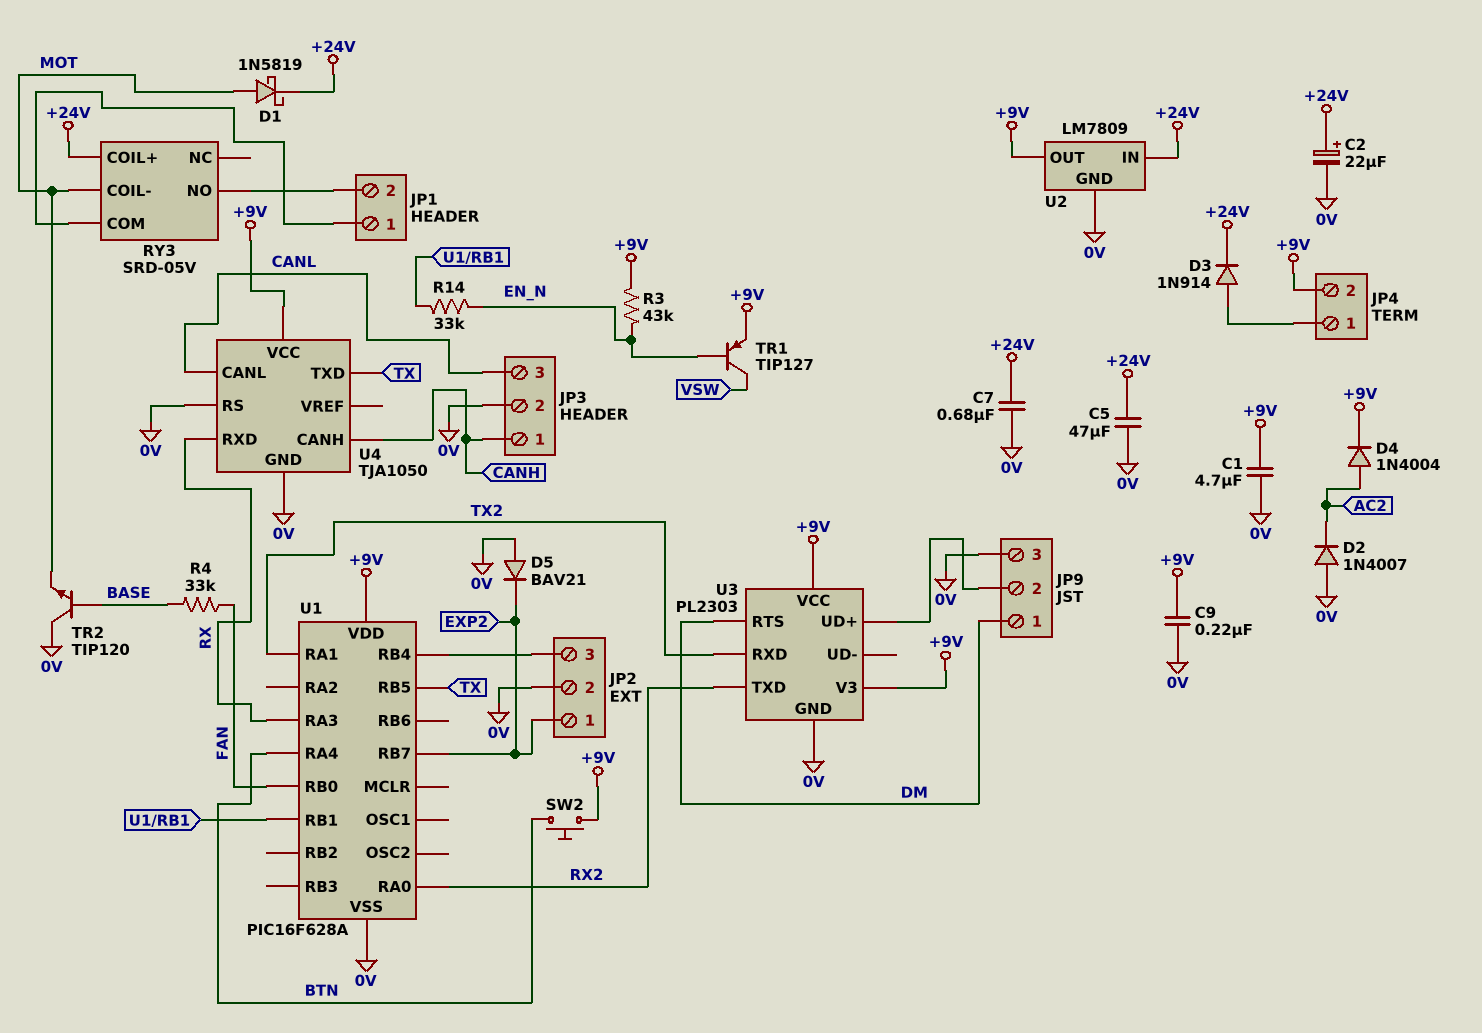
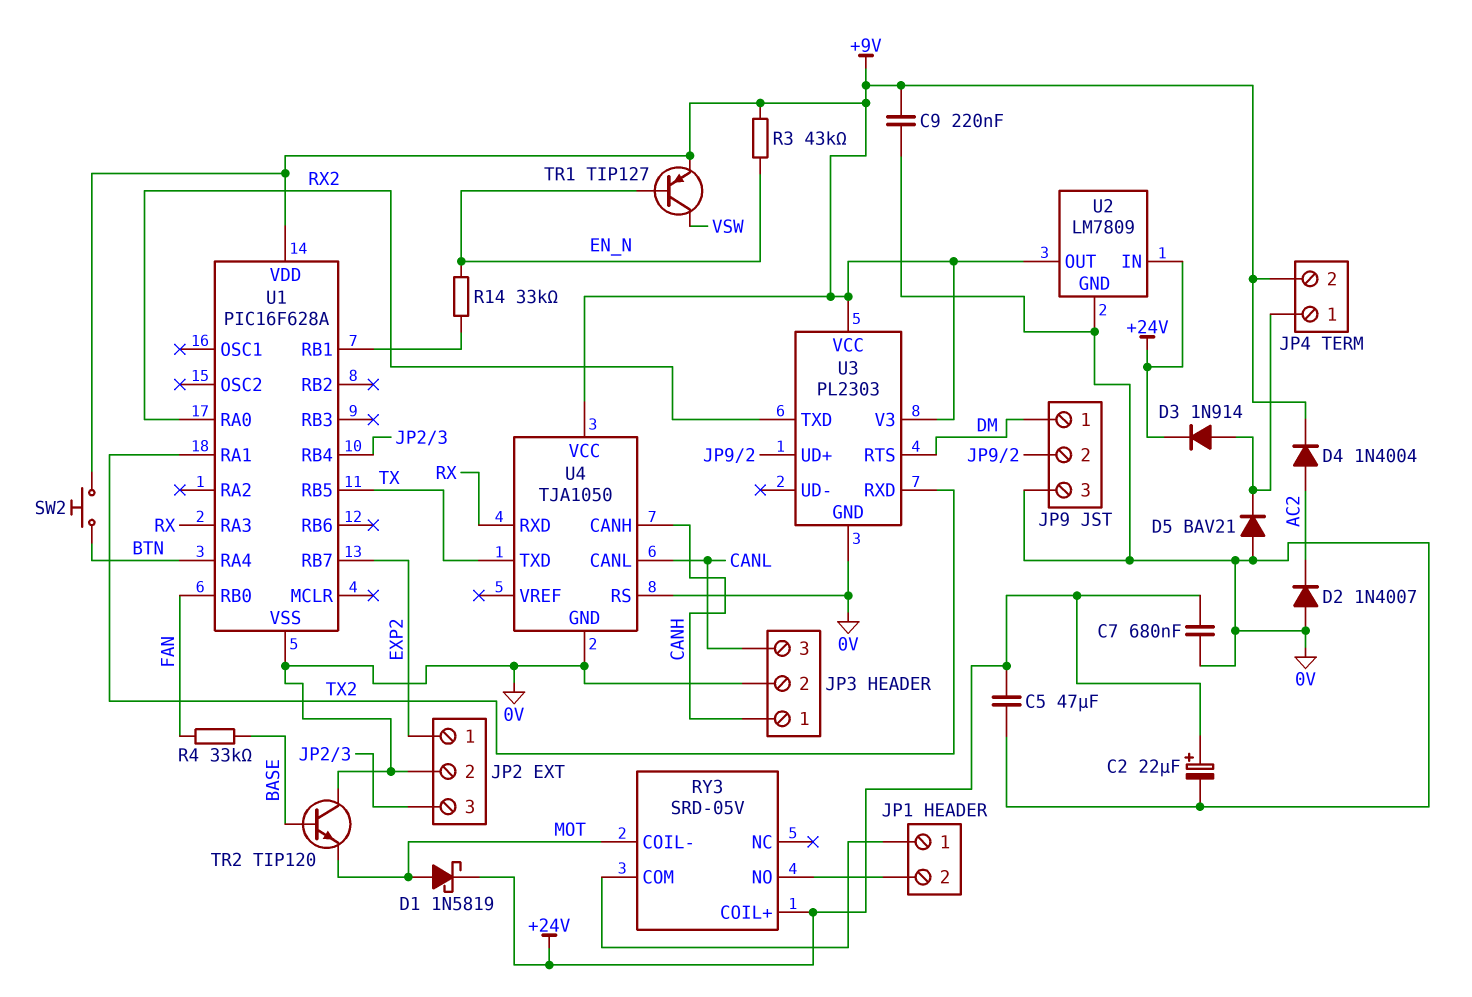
C1: 4.7uF (+9V, 0V) -> none
D5: diode BAV21 (A 0V, K EXP2) -> diode BAV21 (A 0V, K JP4/1)

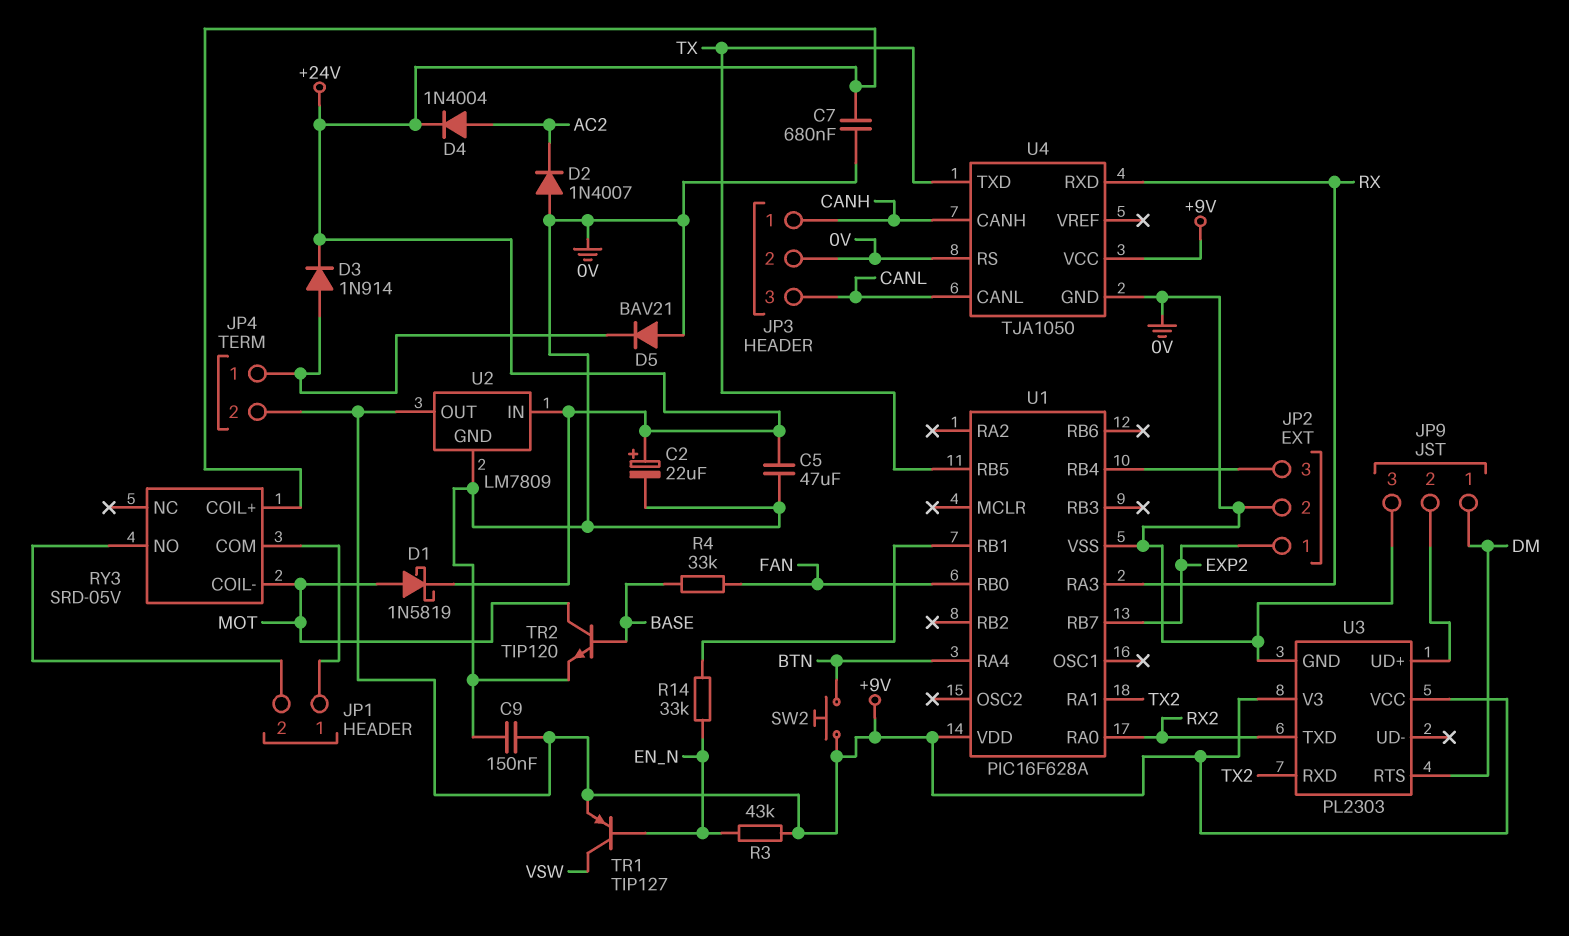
C9: 220nF (+9V, 0V) -> 150nF (+9V, 0V)
D4: diode 1N4004 (A AC2, K +9V) -> diode 1N4004 (A AC2, K +24V)
TR2: NPN TIP120 (B BASE, C 0V, E MOT) -> NPN TIP120 (B BASE, C MOT, E 0V)

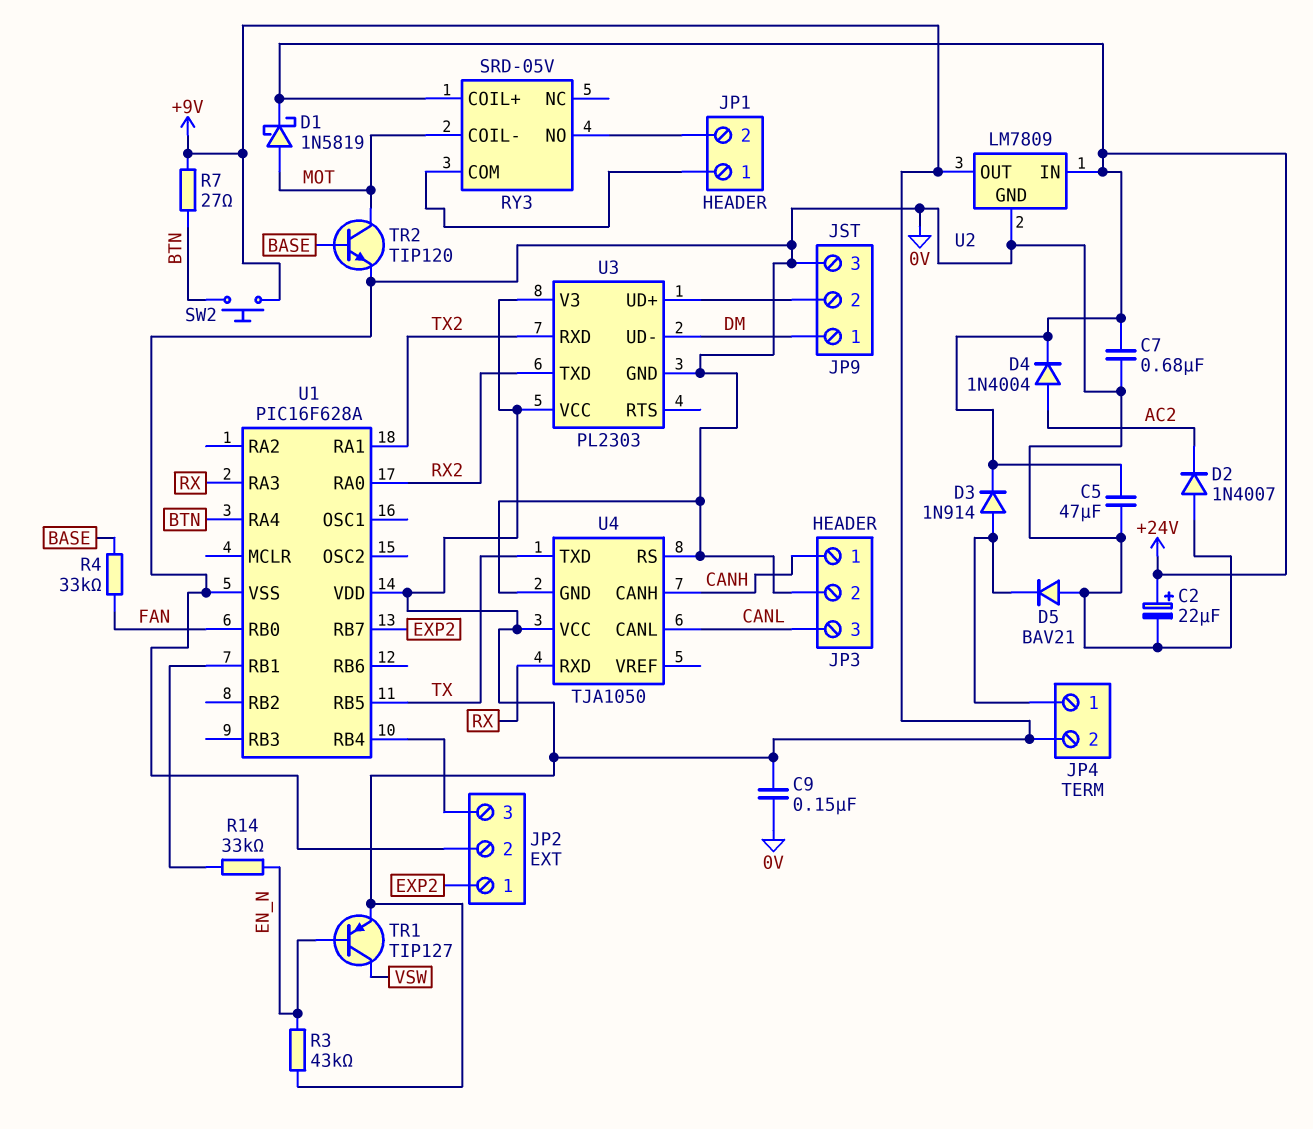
R7: none -> 27 (+9V, BTN)
U3 pin RTS: DM -> none
U3 pin UD-: none -> DM

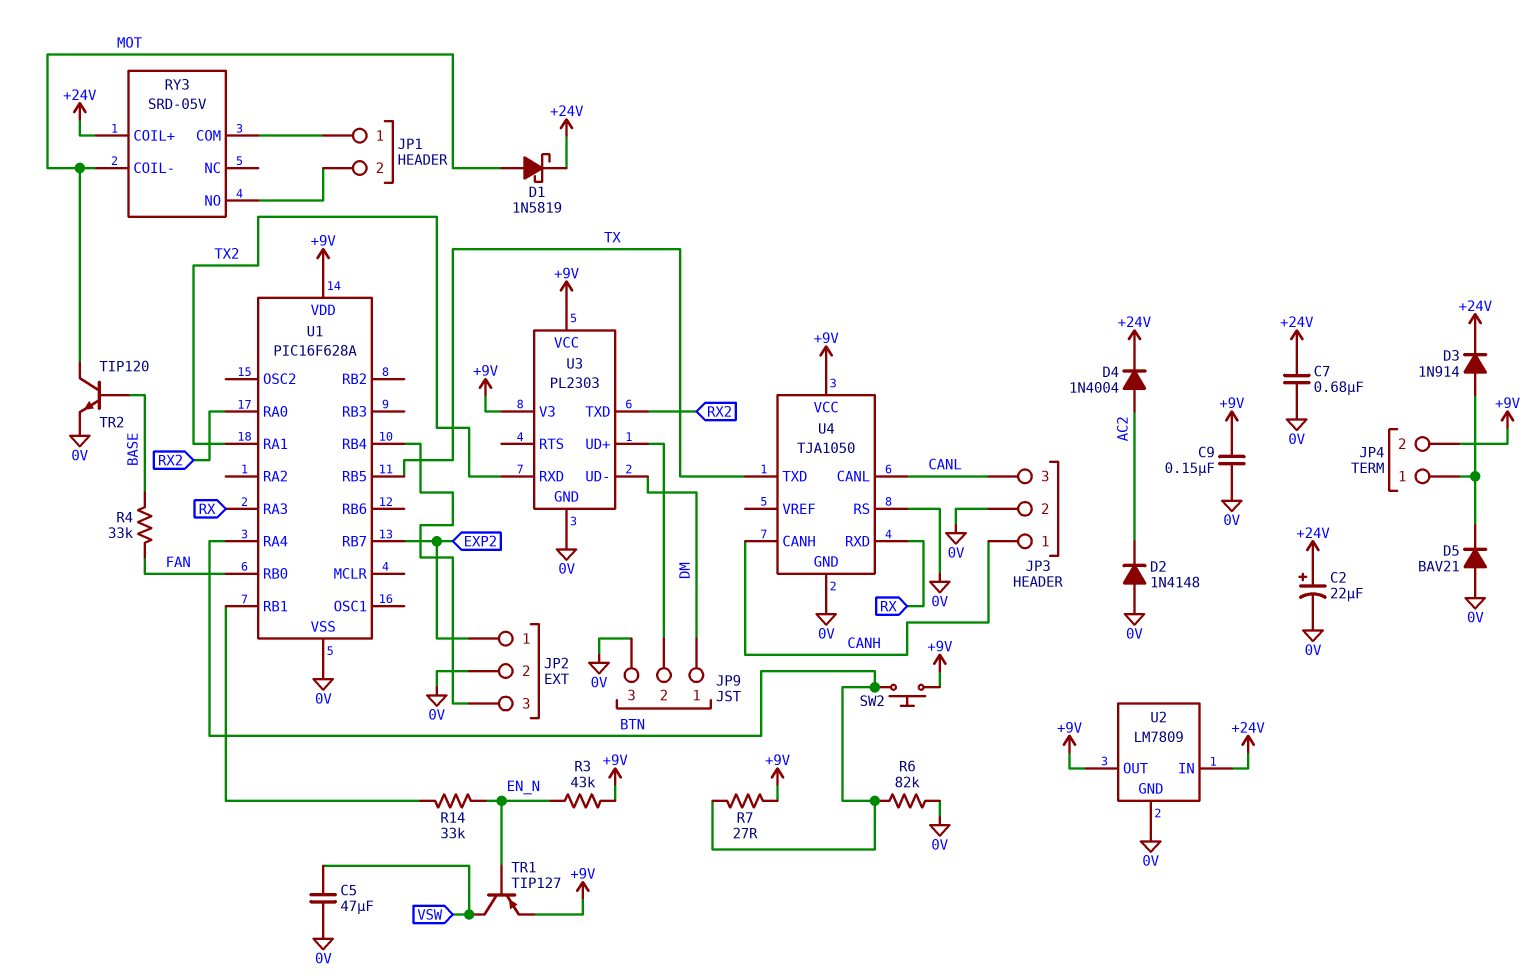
C5: 47uF (+24V, 0V) -> 47uF (0V, VSW)
D2: diode 1N4007 (A 0V, K AC2) -> diode 1N4148 (A 0V, K AC2)
R6: none -> 82k (0V, BTN)

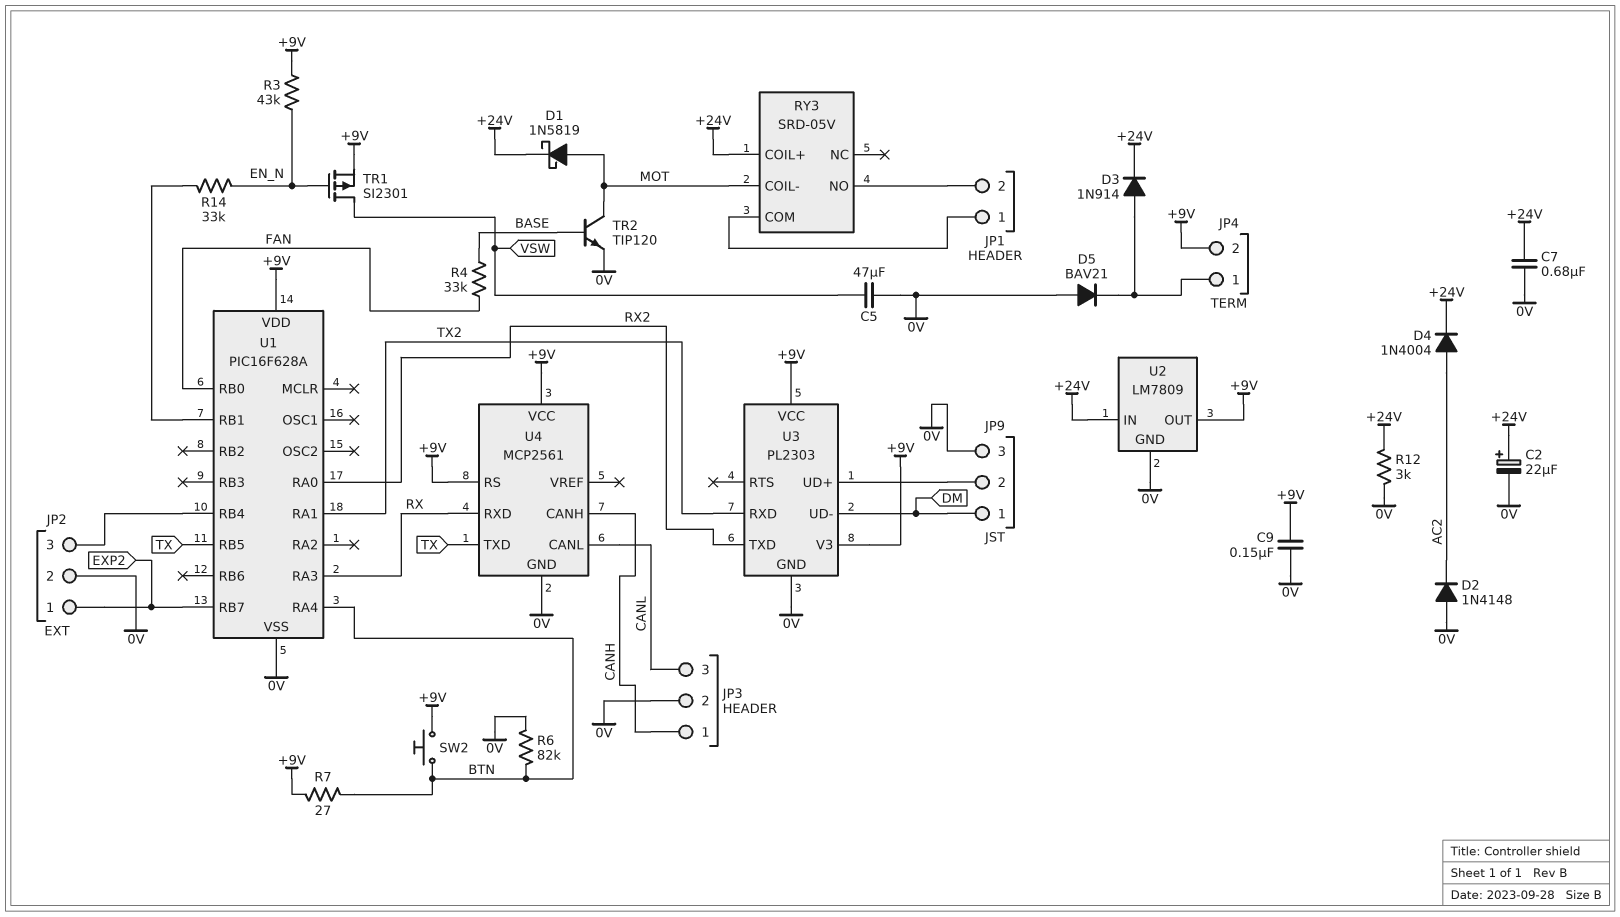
R12: none -> 3k (+24V, 0V)
TR1: PNP TIP127 (B EN_N, C VSW, E +9V) -> PMOS SI2301 (G EN_N, D VSW, S +9V)
U4: TJA1050 -> MCP2561
U4 pin RS: 0V -> +9V

